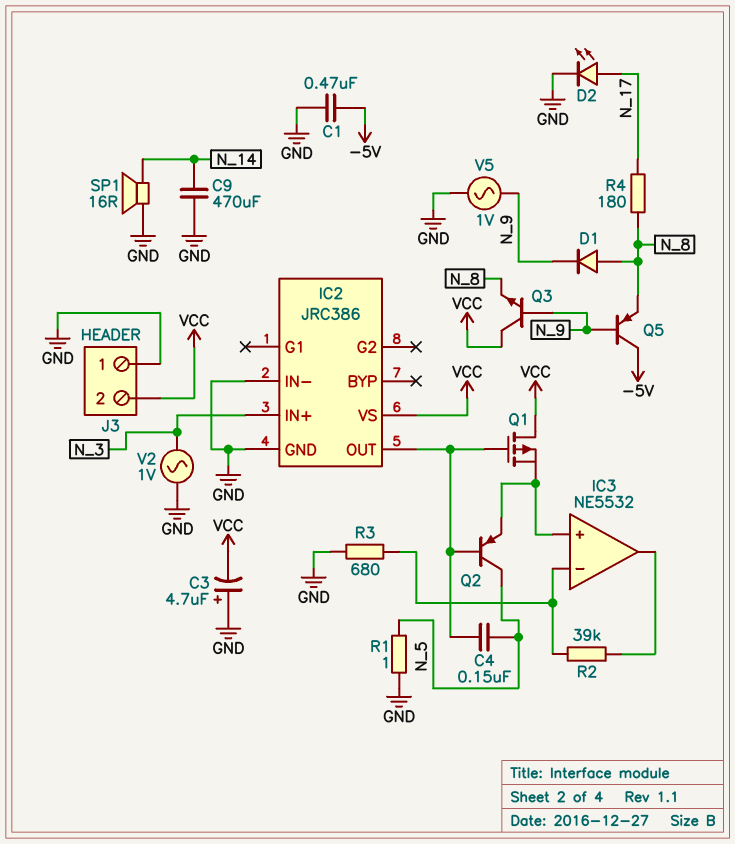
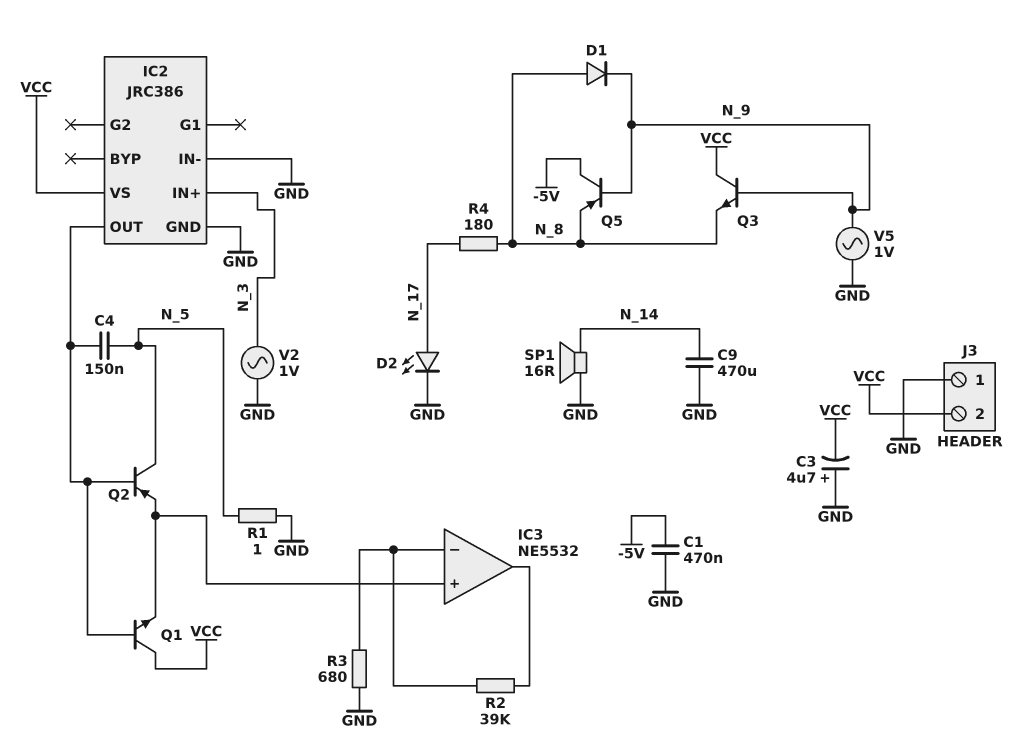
Q1: PMOS (G IC2/OUT, D VCC, S IC3/in+) -> NPN (B IC2/OUT, C VCC, E IC3/in+)

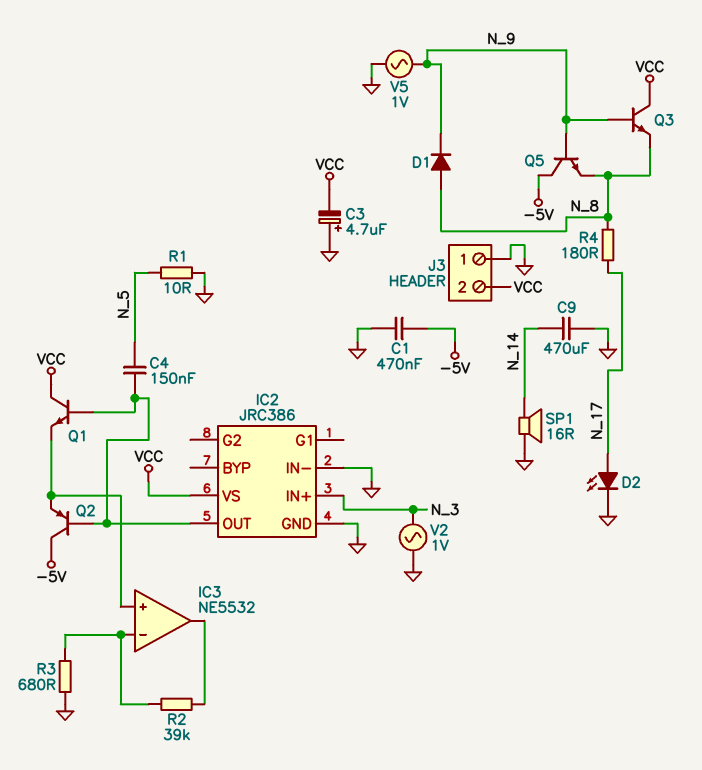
Q2: PNP (B IC2/OUT, C N_5, E IC3/in+) -> PNP (B IC2/OUT, C -5V, E IC3/in+)
Q5: PNP (B N_9, C -5V, E N_8) -> NPN (B N_9, C -5V, E N_8)
R1: 1 (GND, N_5) -> 10 (GND, N_5)

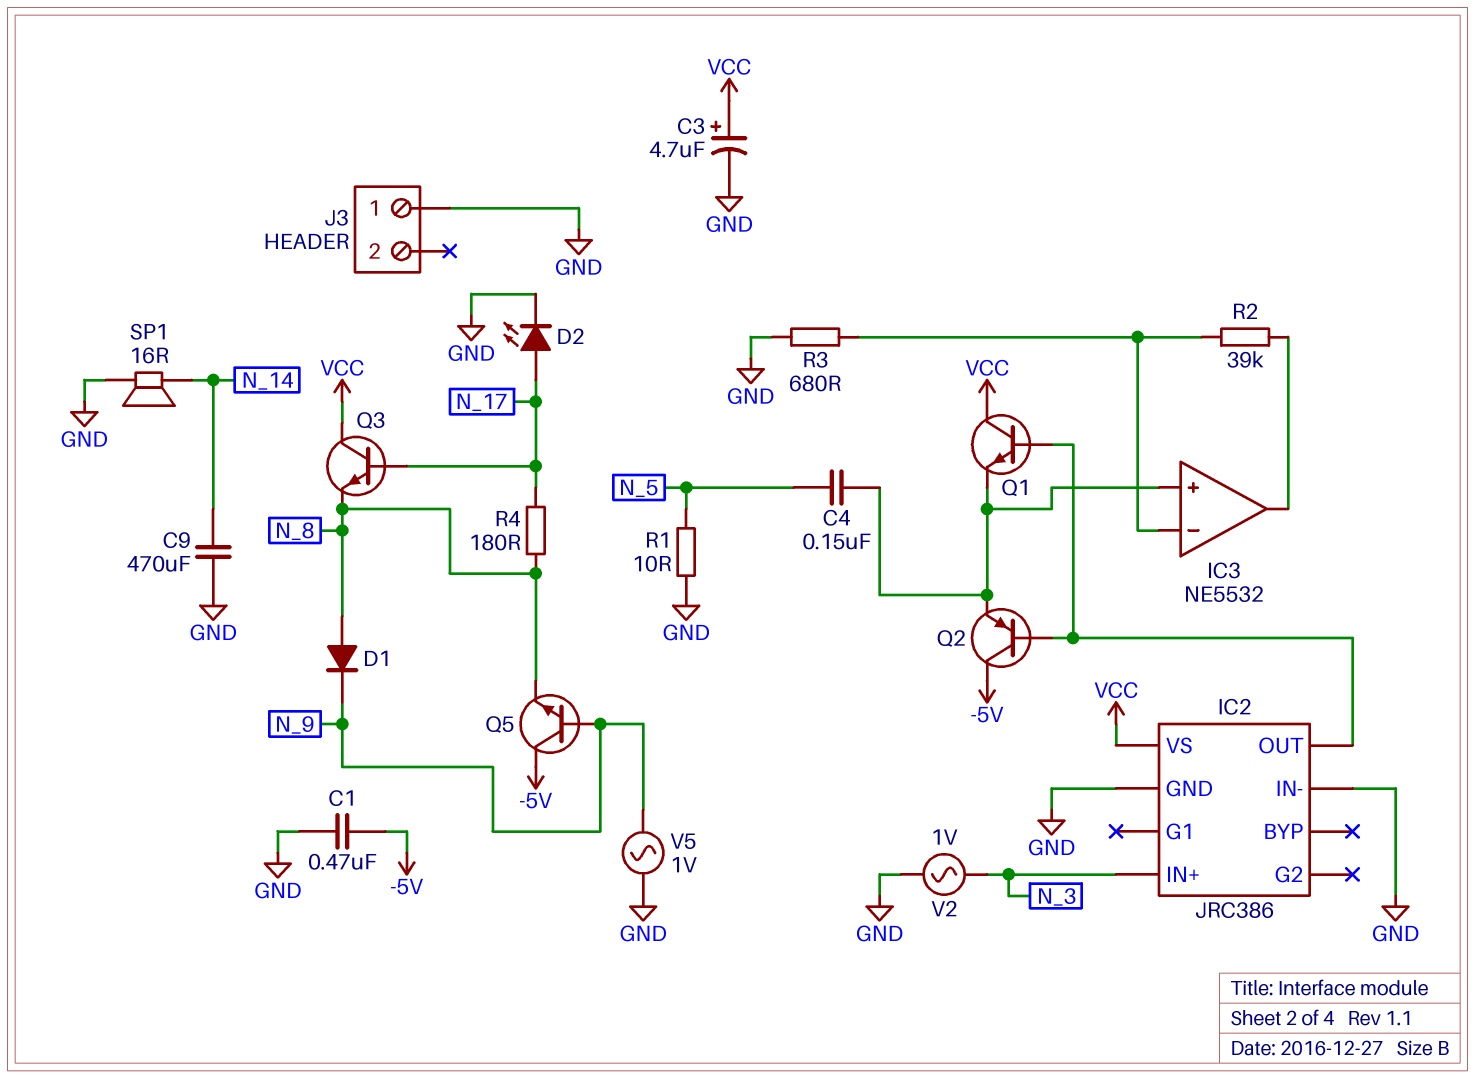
C3: 4.7uF (plus GND, minus VCC) -> 4.7uF (plus VCC, minus GND)
C4: 150nF (IC2/OUT, N_5) -> 150nF (IC3/in+, N_5)
J3 pin 2: VCC -> none
Q3: NPN (B N_9, C VCC, E N_8) -> NPN (B N_17, C VCC, E N_8)

